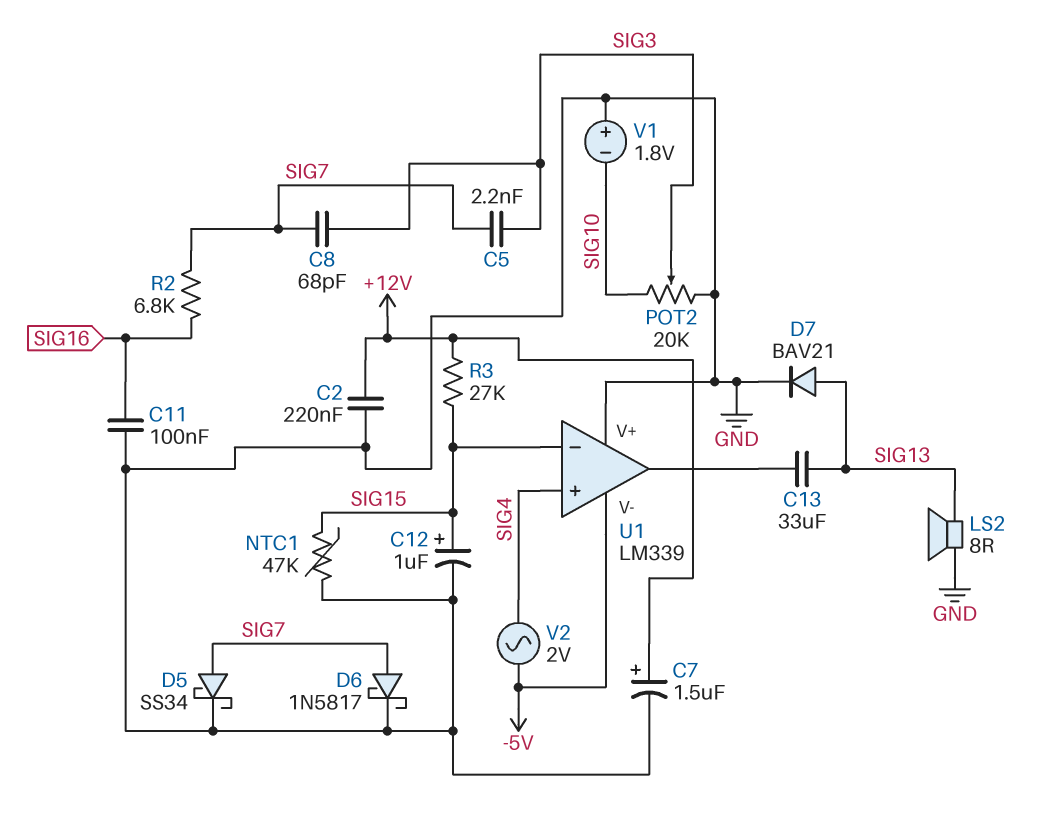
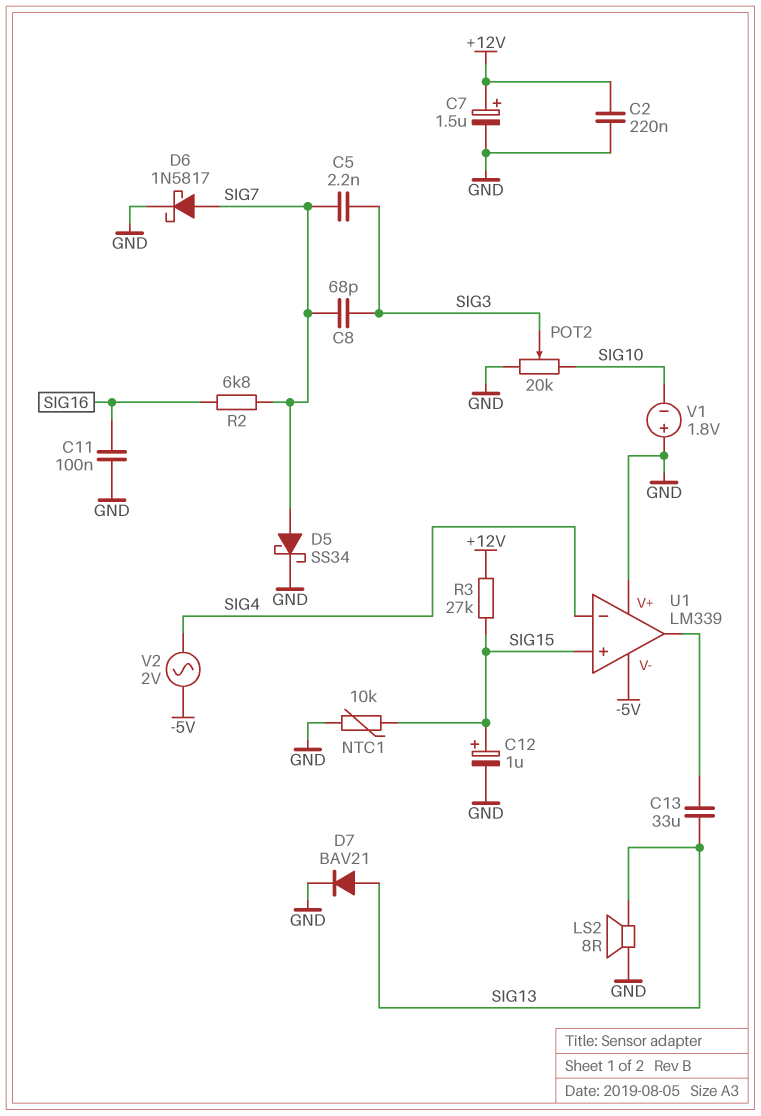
NTC1: 47k (GND, SIG15) -> 10k (GND, SIG15)
U1 pin in+: SIG4 -> SIG15
U1 pin in-: SIG15 -> SIG4

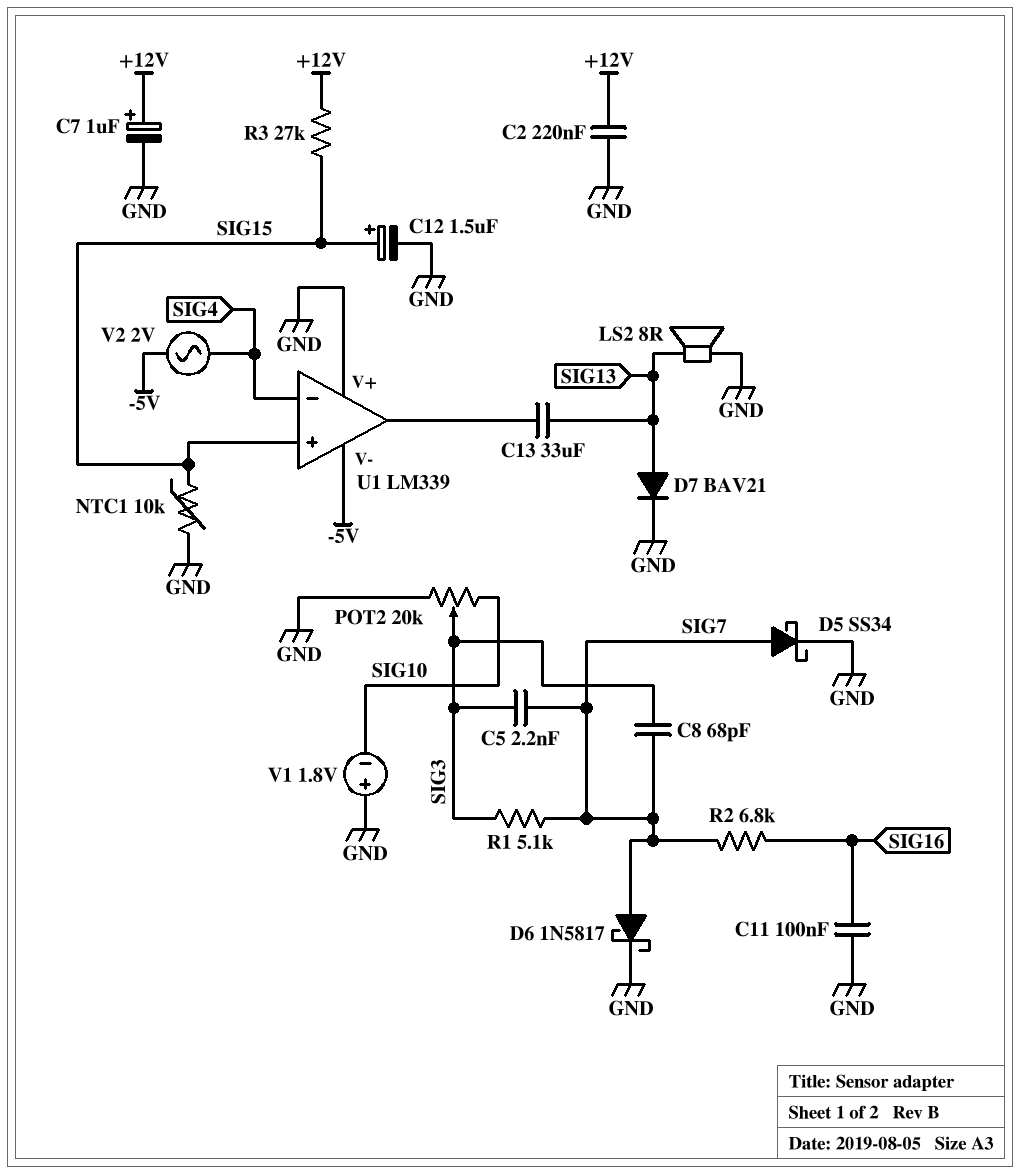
C7: 1.5uF (plus +12V, minus GND) -> 1uF (plus +12V, minus GND)
C12: 1uF (plus SIG15, minus GND) -> 1.5uF (plus SIG15, minus GND)
R1: none -> 5.1k (SIG3, SIG7)

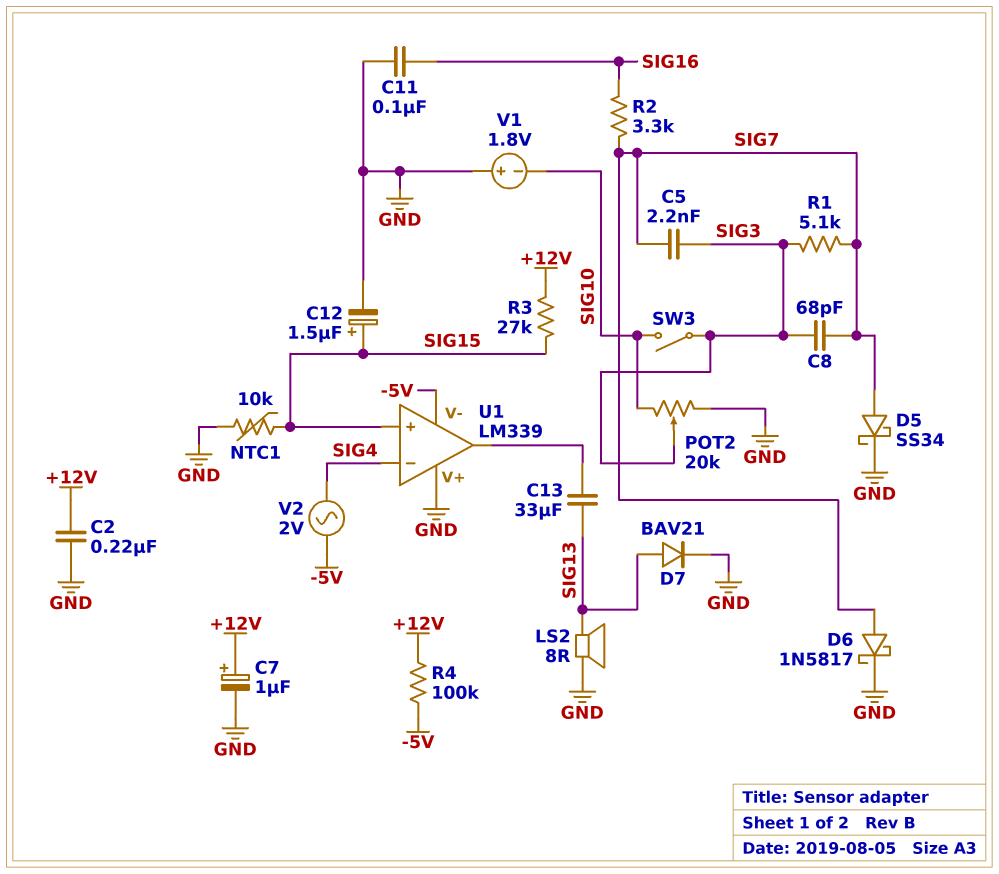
R2: 6.8k (SIG7, SIG16) -> 3.3k (SIG7, SIG16)
R4: none -> 100k (+12V, -5V)
SW3: none -> switch (SIG3, SIG10)

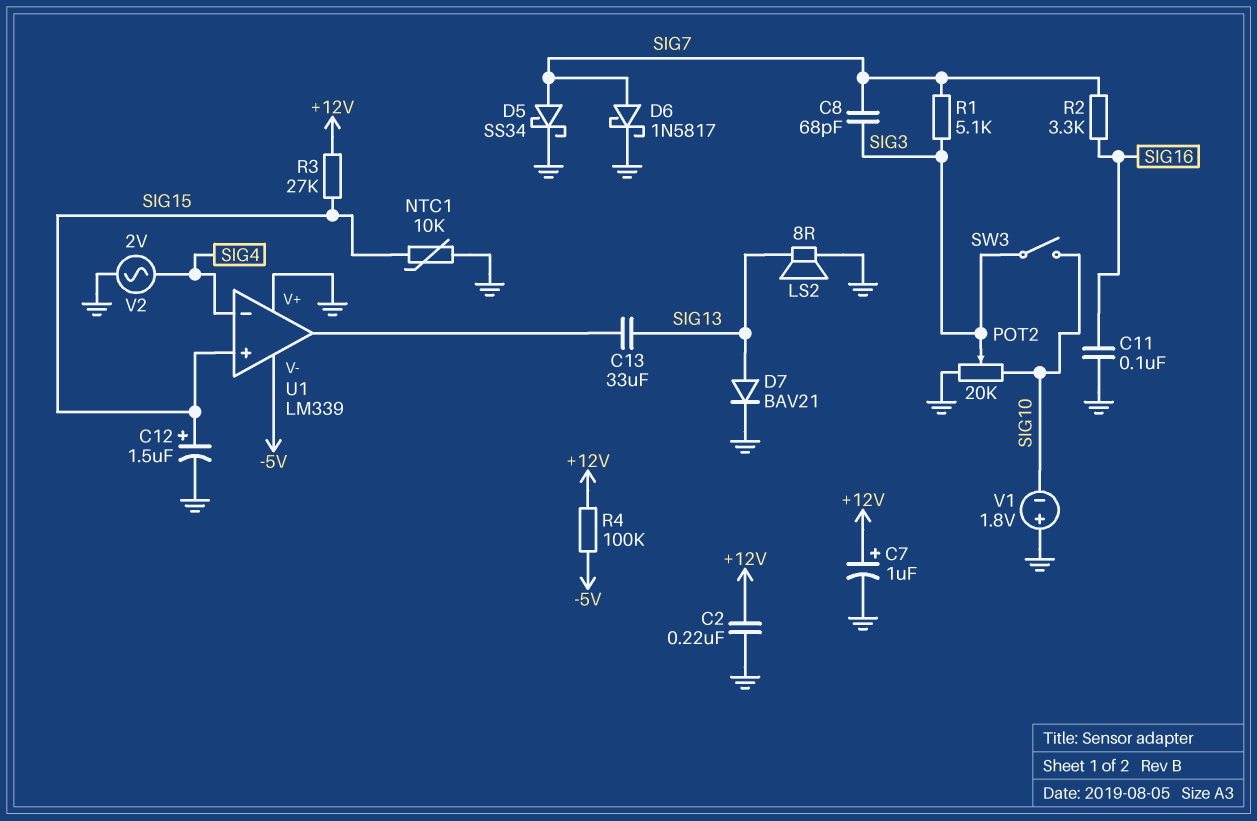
C5: 2.2nF (SIG3, SIG7) -> none
V2: AC 2V (-5V, SIG4) -> AC 2V (GND, SIG4)

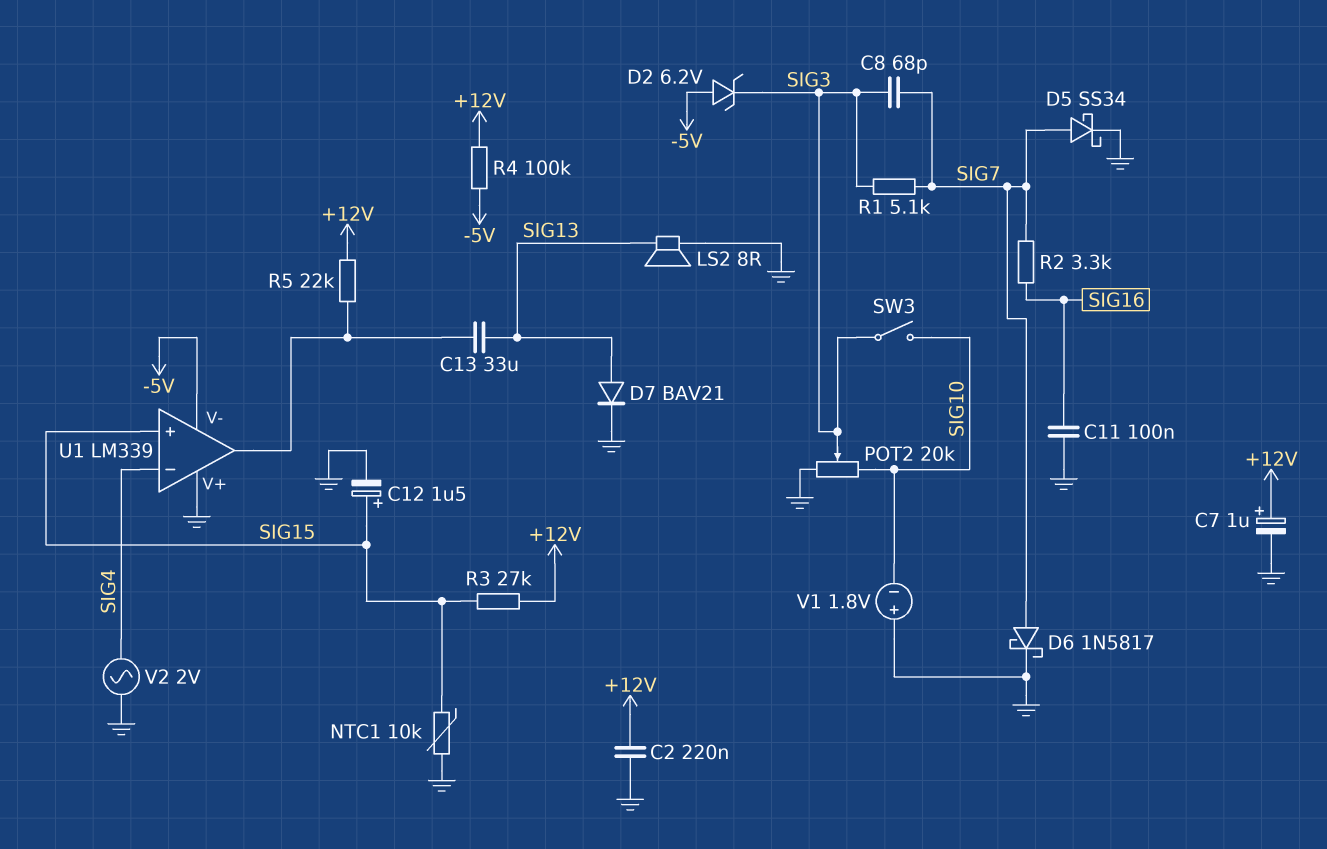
D2: none -> zener 6.2V (A -5V, K SIG3)
R5: none -> 22k (+12V, U1/out)

